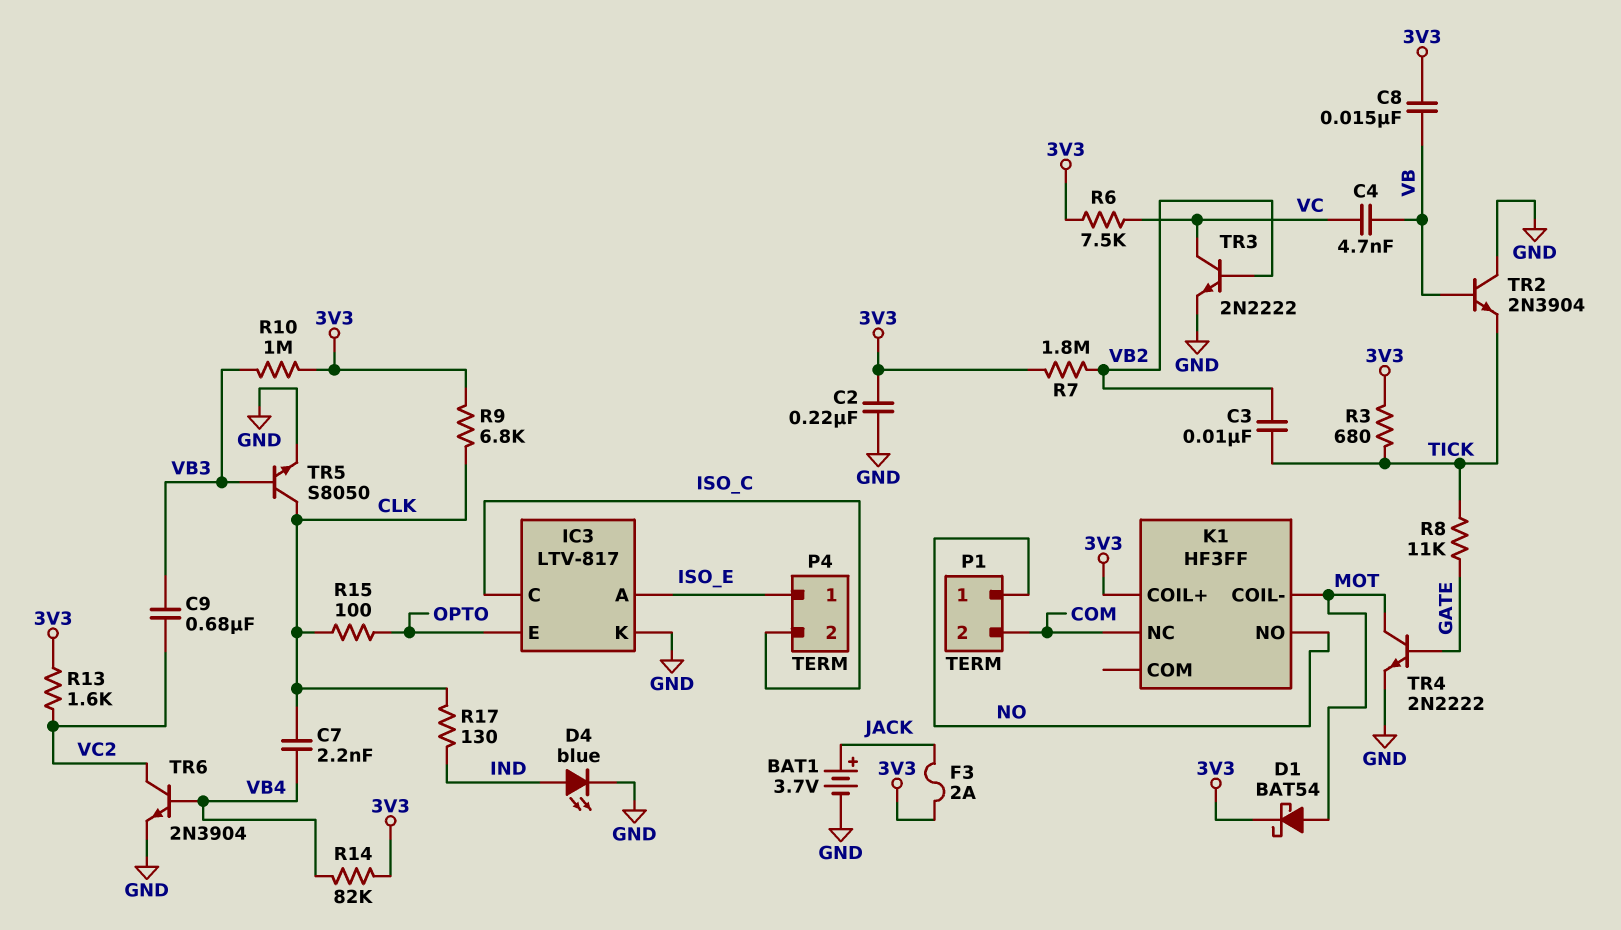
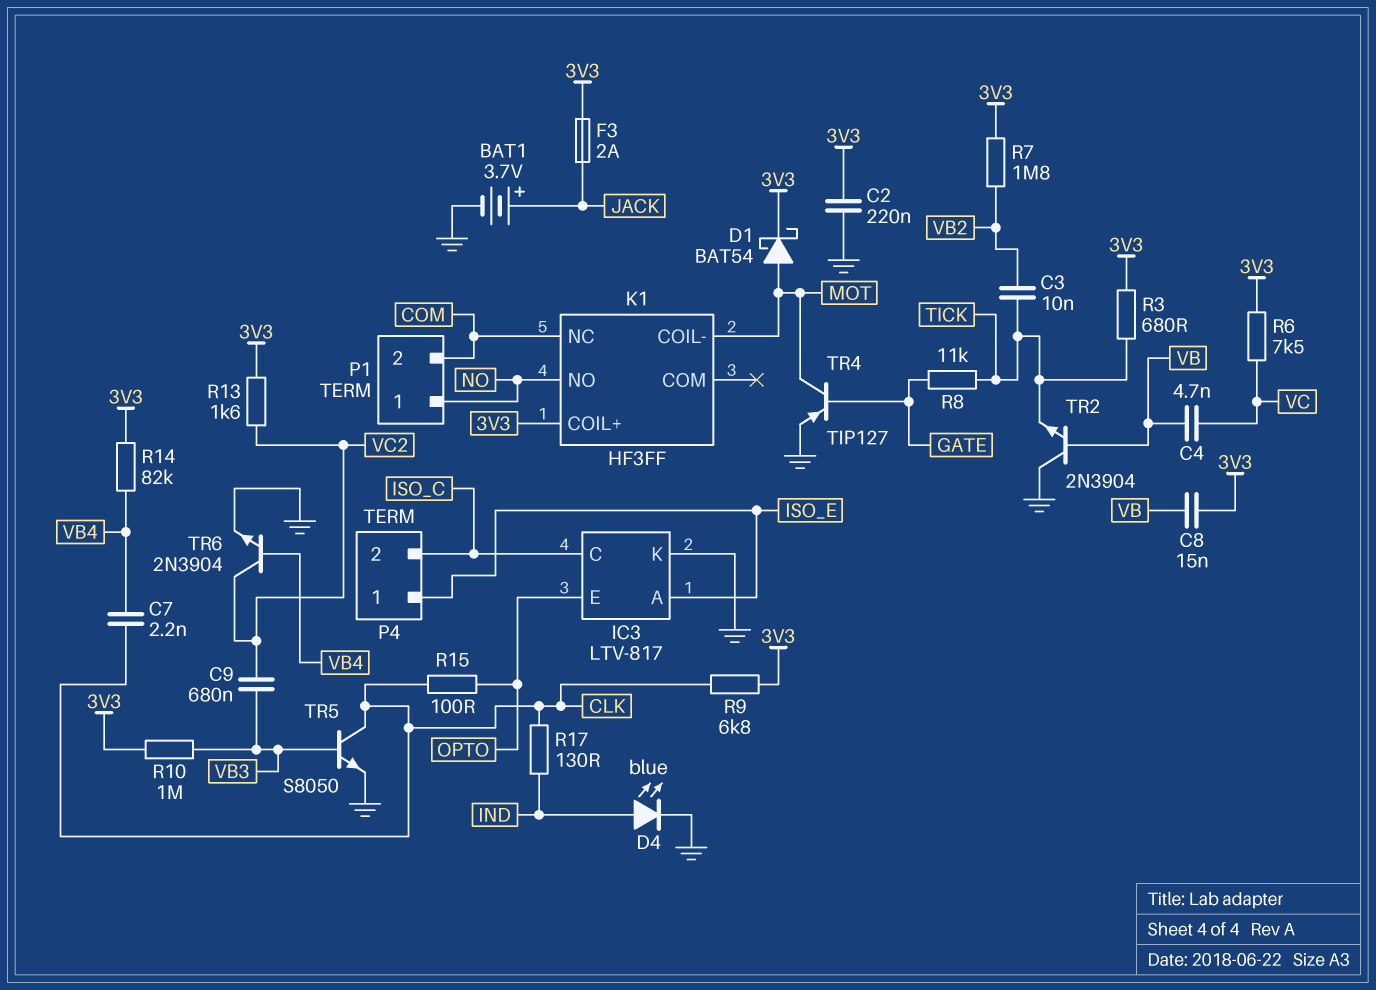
TR3: NPN 2N2222 (B VB2, C VC, E GND) -> none
TR4: NPN 2N2222 (B GATE, C MOT, E GND) -> PNP TIP127 (B GATE, C MOT, E GND)

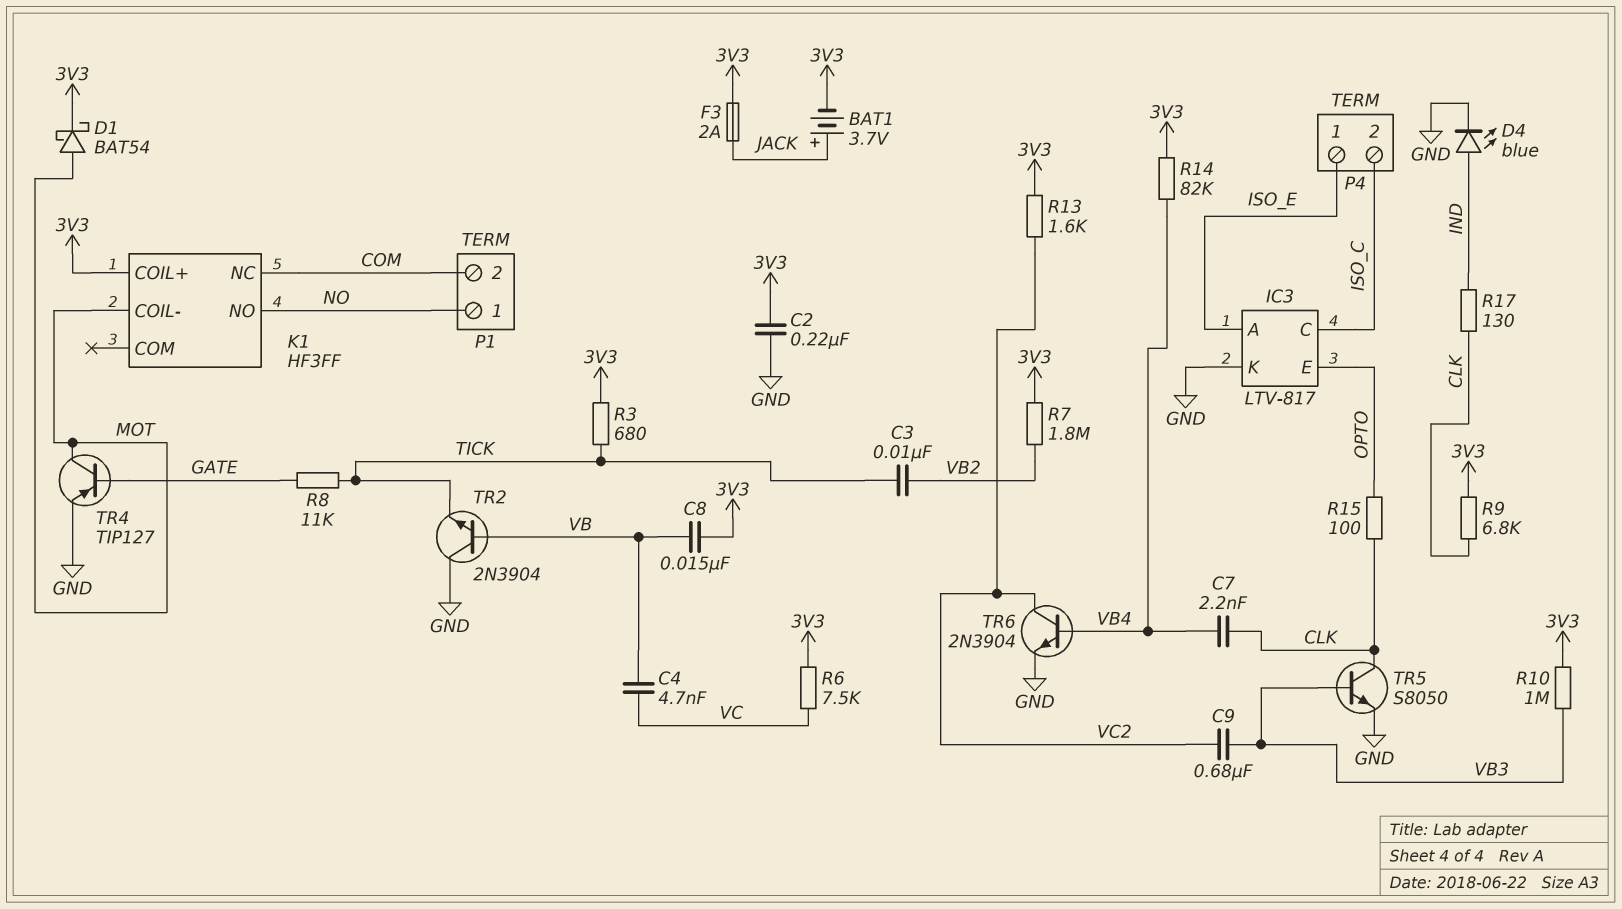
BAT1: 3.7V (plus JACK, minus GND) -> 3.7V (plus JACK, minus 3V3)

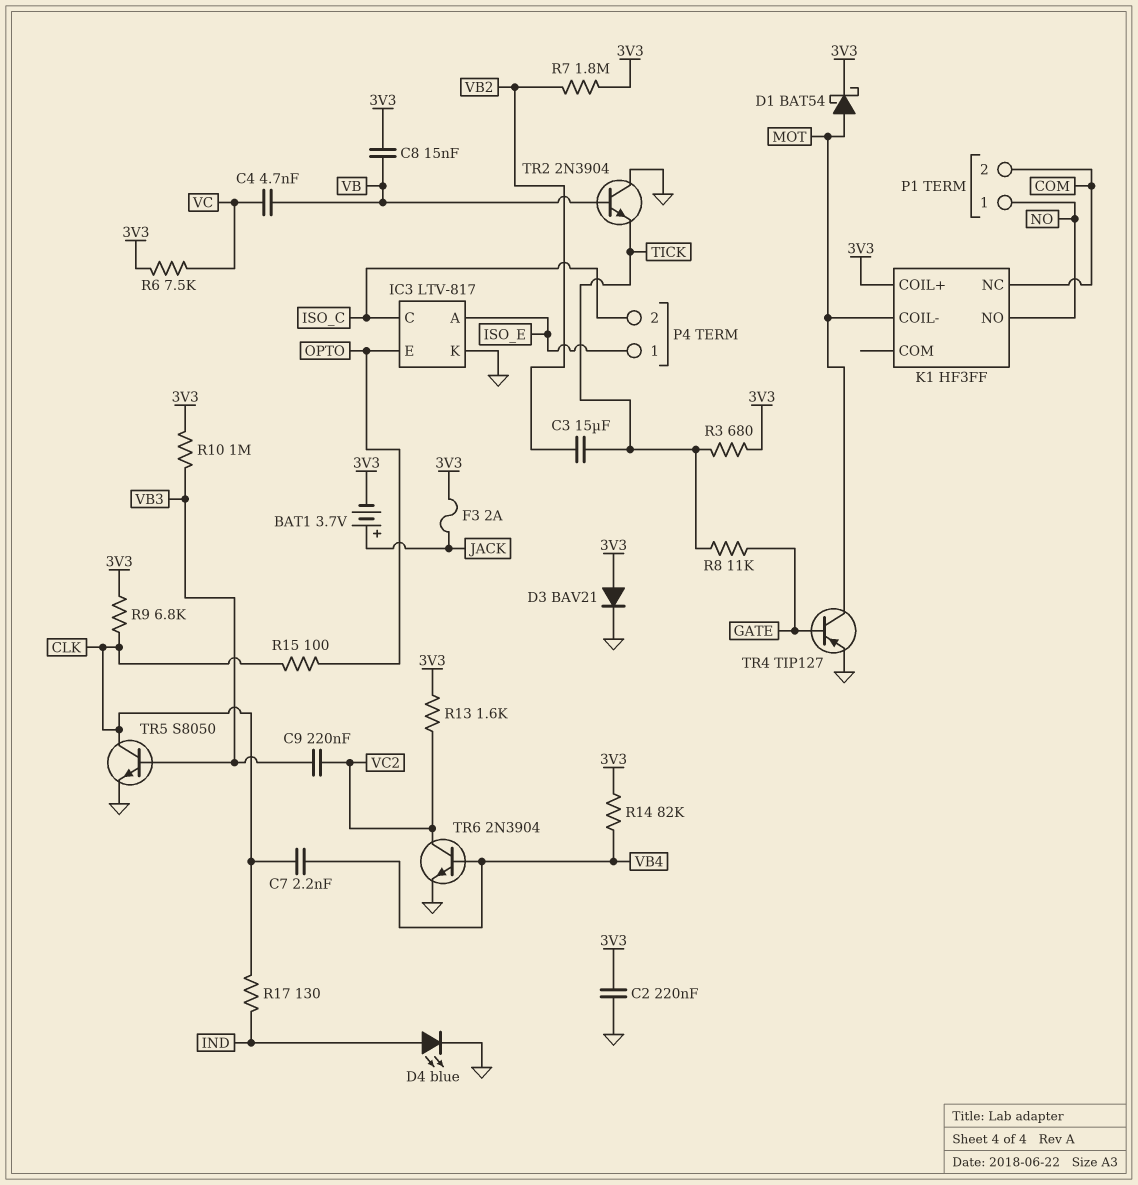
C3: 10nF (TICK, VB2) -> 15uF (TICK, VB2)
C9: 680nF (VB3, VC2) -> 220nF (VB3, VC2)
D3: none -> diode BAV21 (A 3V3, K GND)

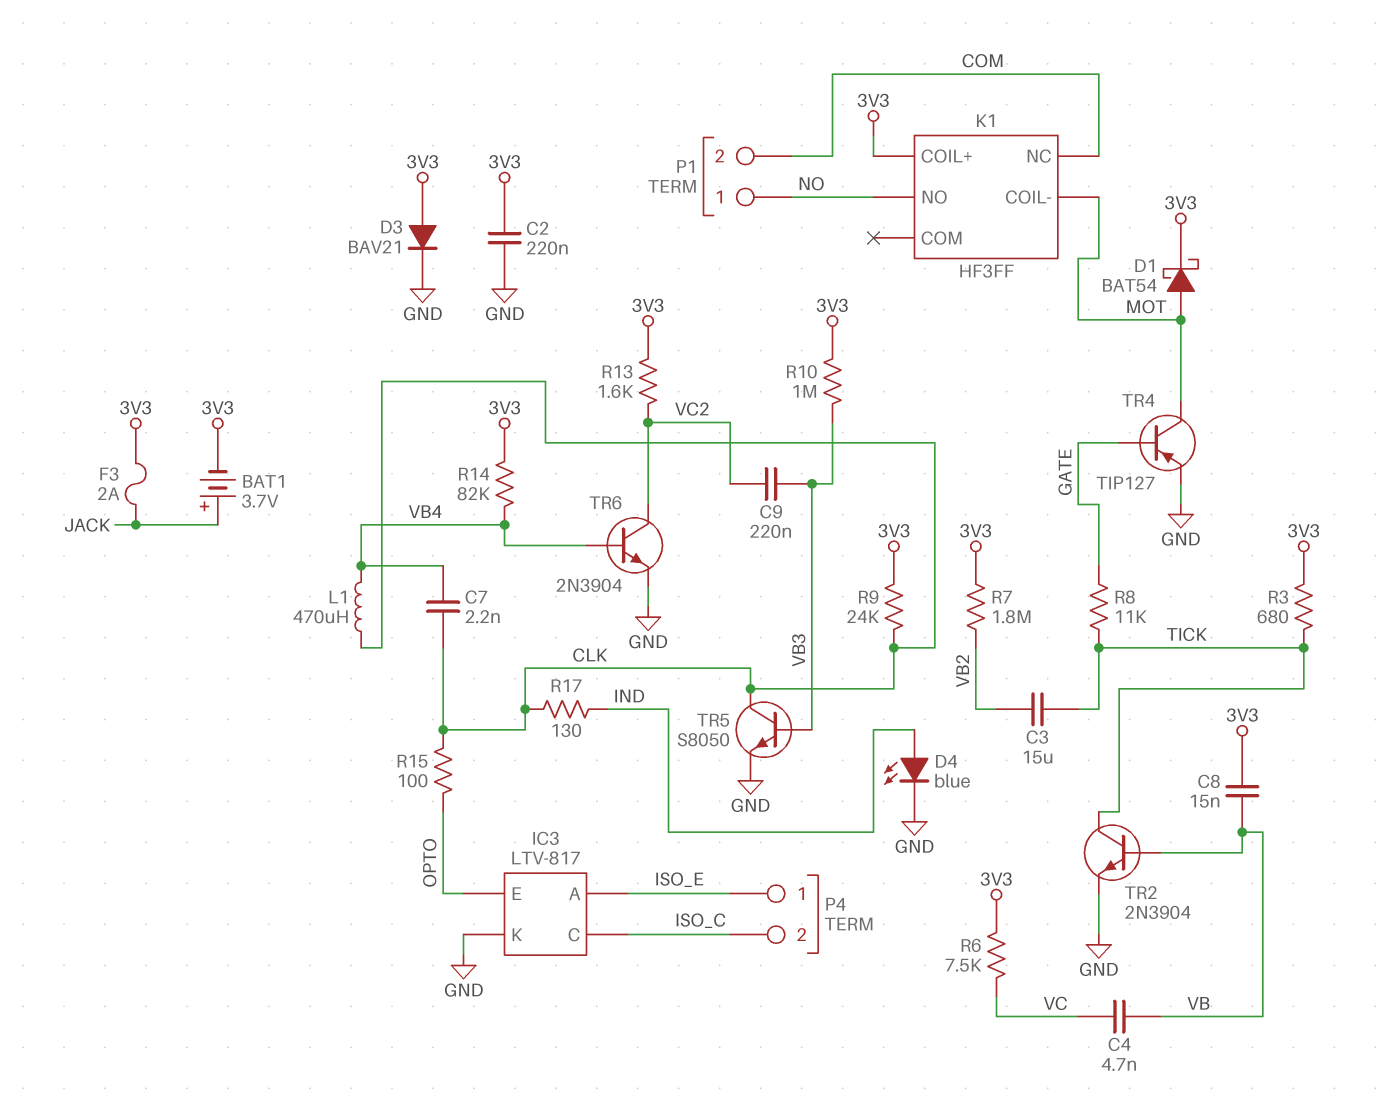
L1: none -> 470uH (CLK, VB4)
R9: 6.8k (3V3, CLK) -> 24k (3V3, CLK)
TR2: NPN 2N3904 (B VB, C GND, E TICK) -> NPN 2N3904 (B VB, C TICK, E GND)

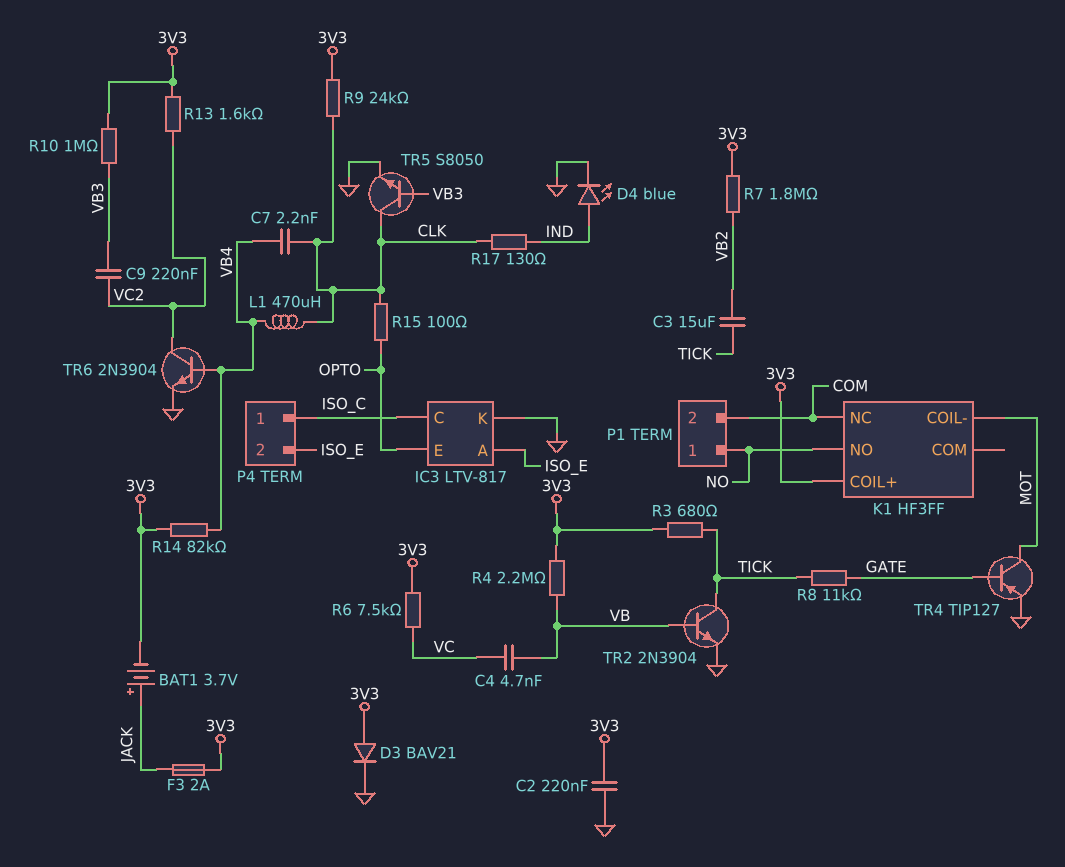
C8: 15nF (3V3, VB) -> none
D1: schottky BAT54 (A MOT, K 3V3) -> none
P4 pin 1: ISO_E -> ISO_C
P4 pin 2: ISO_C -> ISO_E
R4: none -> 2.2M (3V3, VB)

